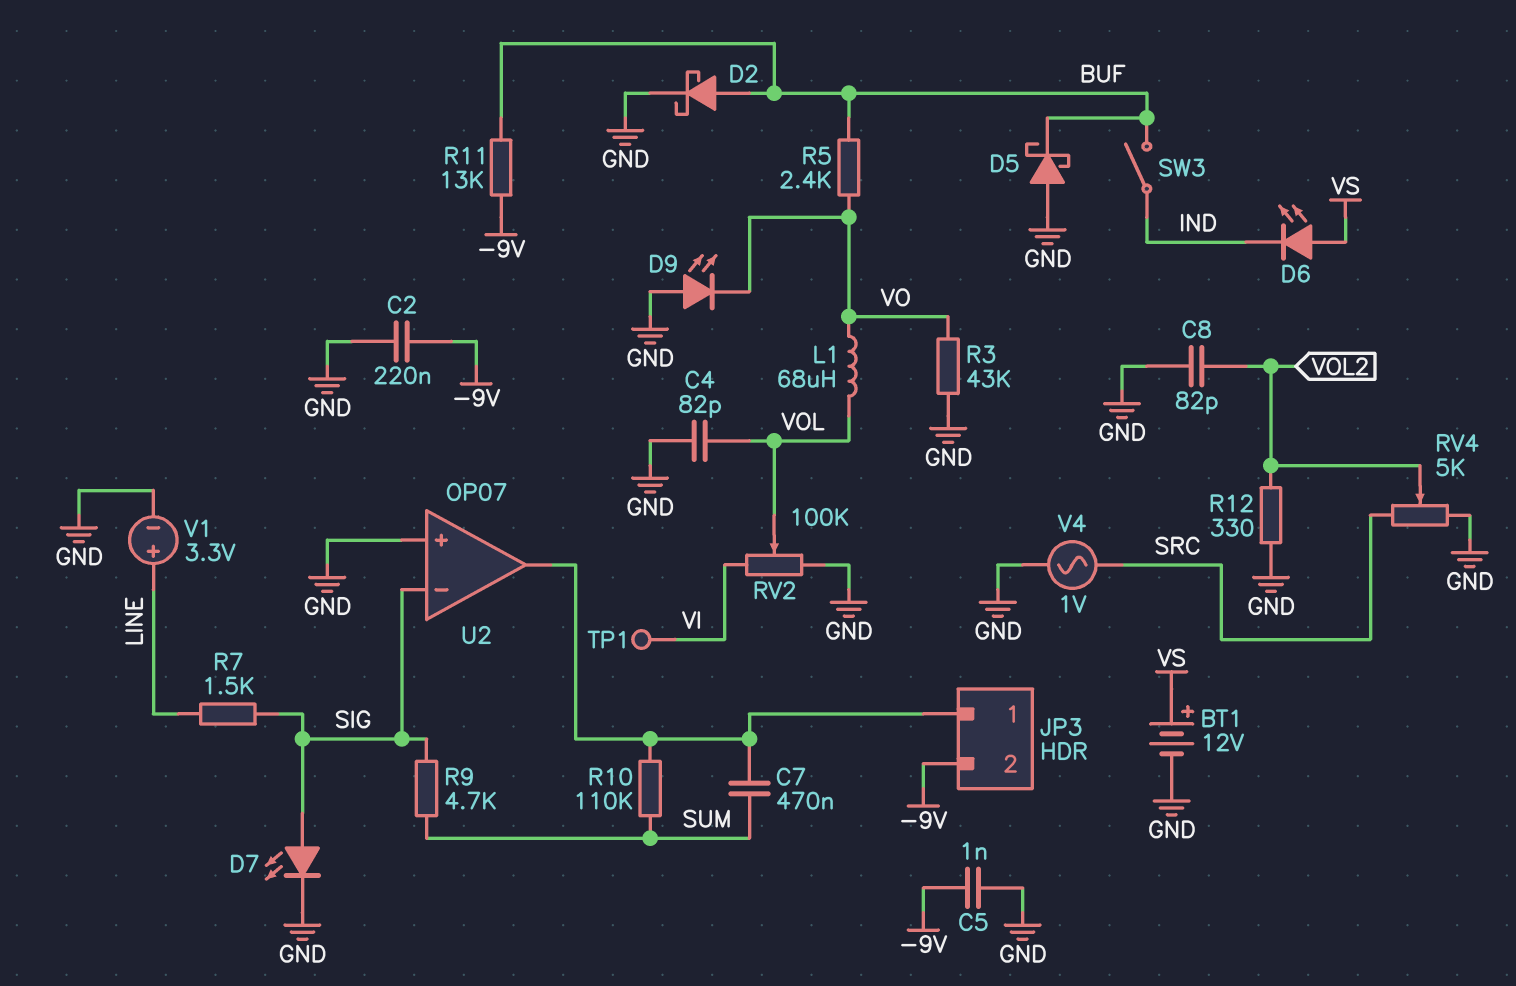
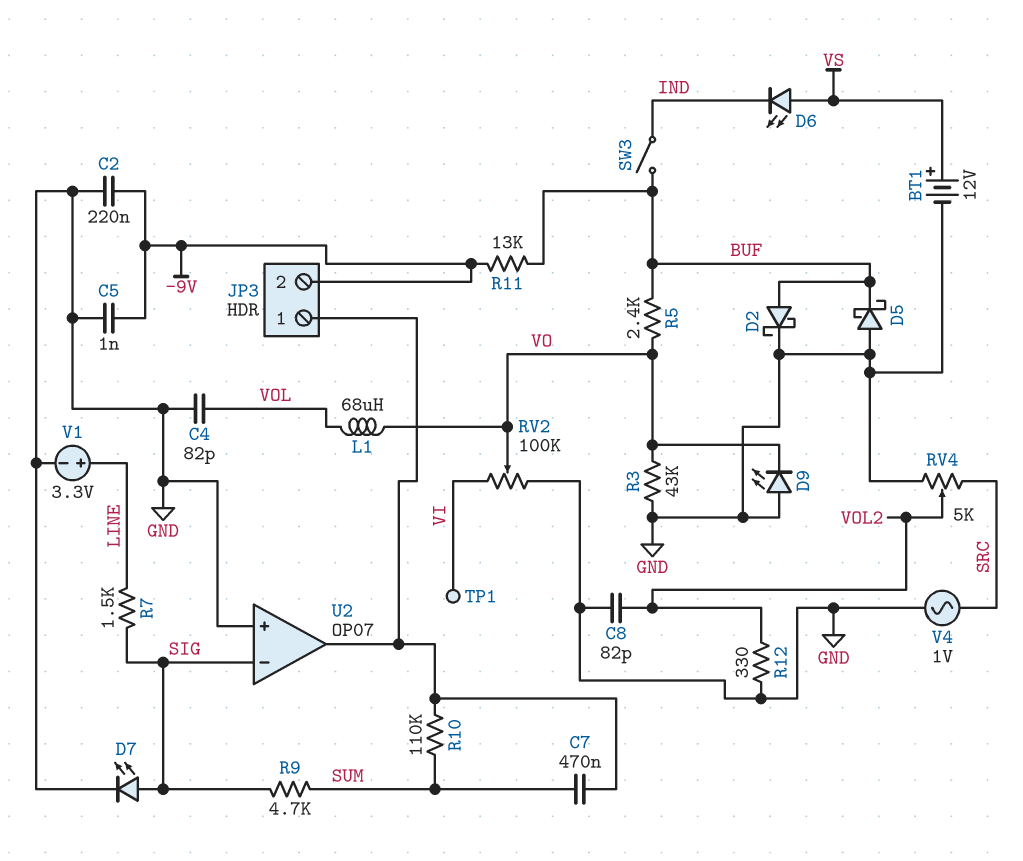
RV2: 100k (GND, VI, wiper VOL) -> 100k (GND, VI, wiper VO)

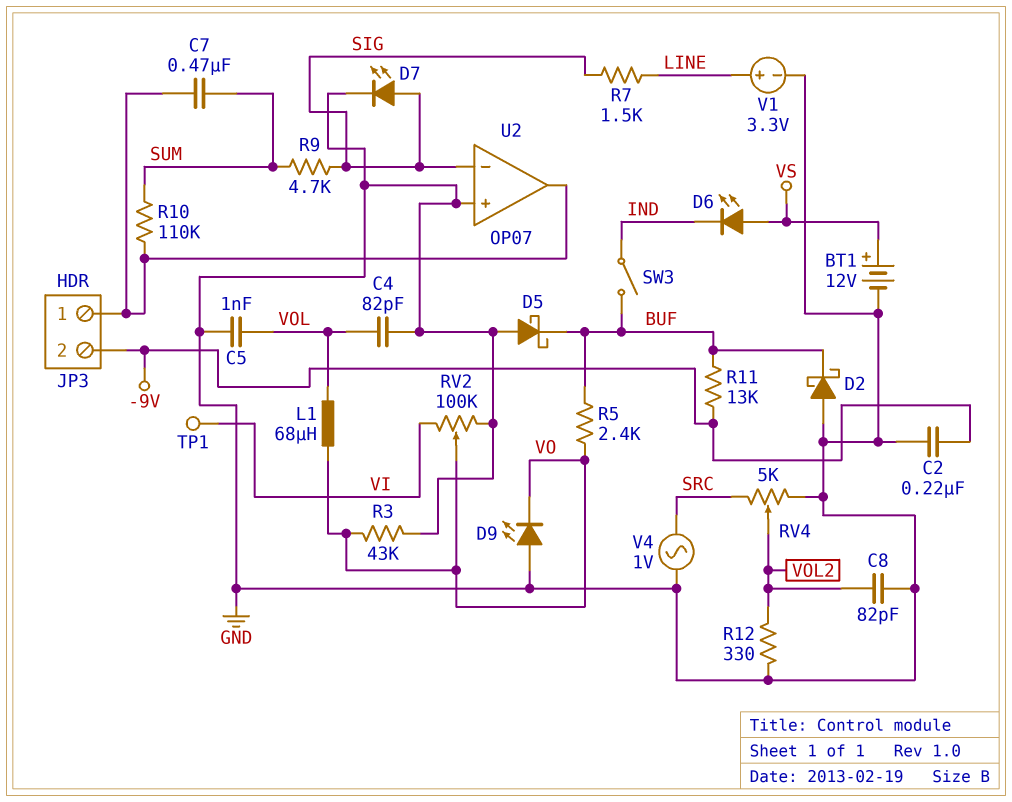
C5: 1nF (-9V, GND) -> 1nF (GND, VOL)
D2: schottky (A BUF, K GND) -> schottky (A GND, K BUF)

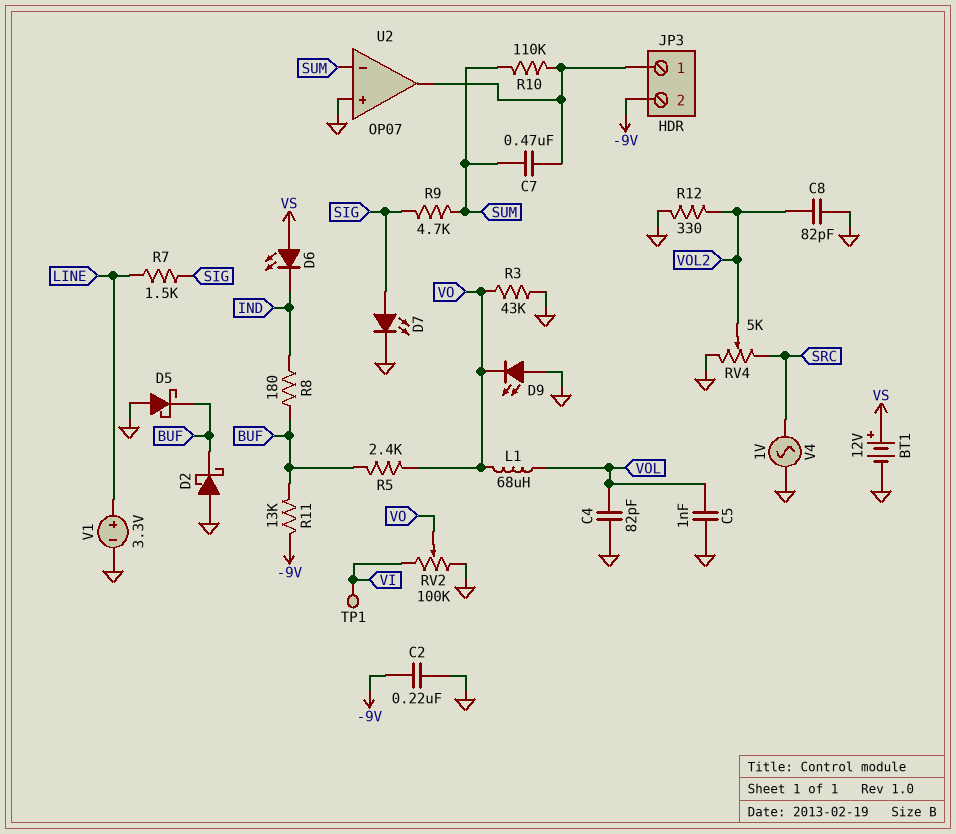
R8: none -> 180 (BUF, IND)
SW3: switch (BUF, IND) -> none
U2 pin in-: SIG -> SUM

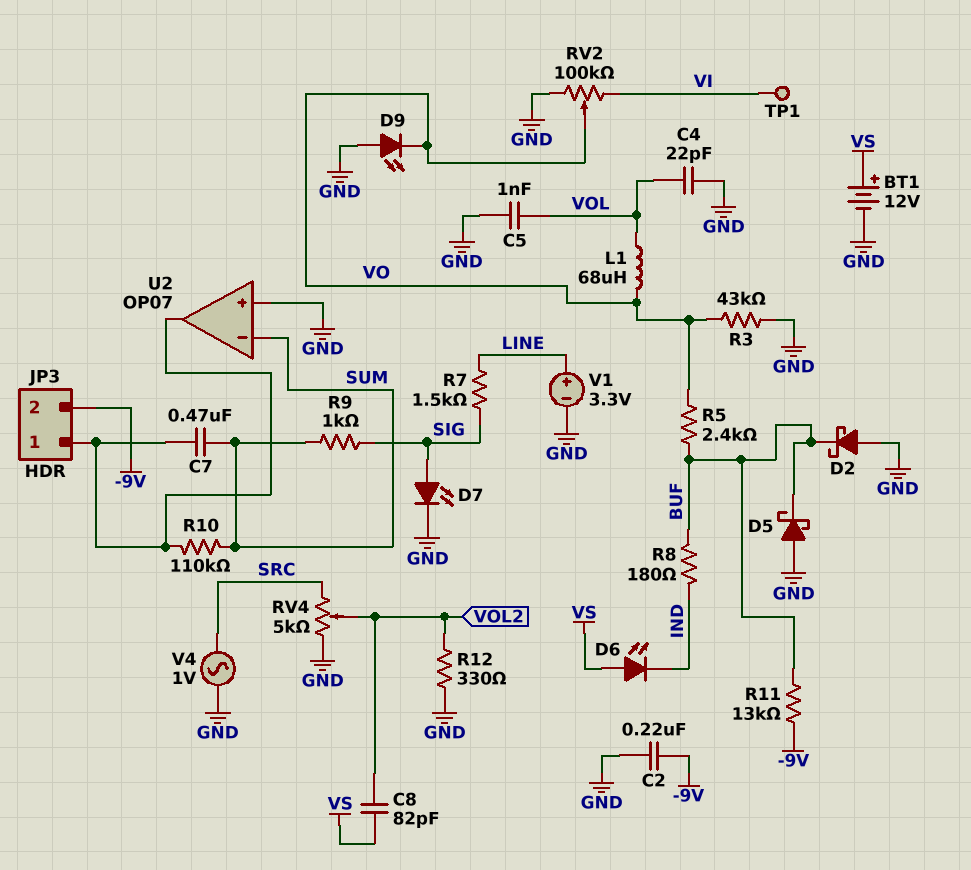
C4: 82pF (GND, VOL) -> 22pF (GND, VOL)
C8: 82pF (GND, VOL2) -> 82pF (VOL2, VS)
R9: 4.7k (SIG, SUM) -> 1k (SIG, SUM)

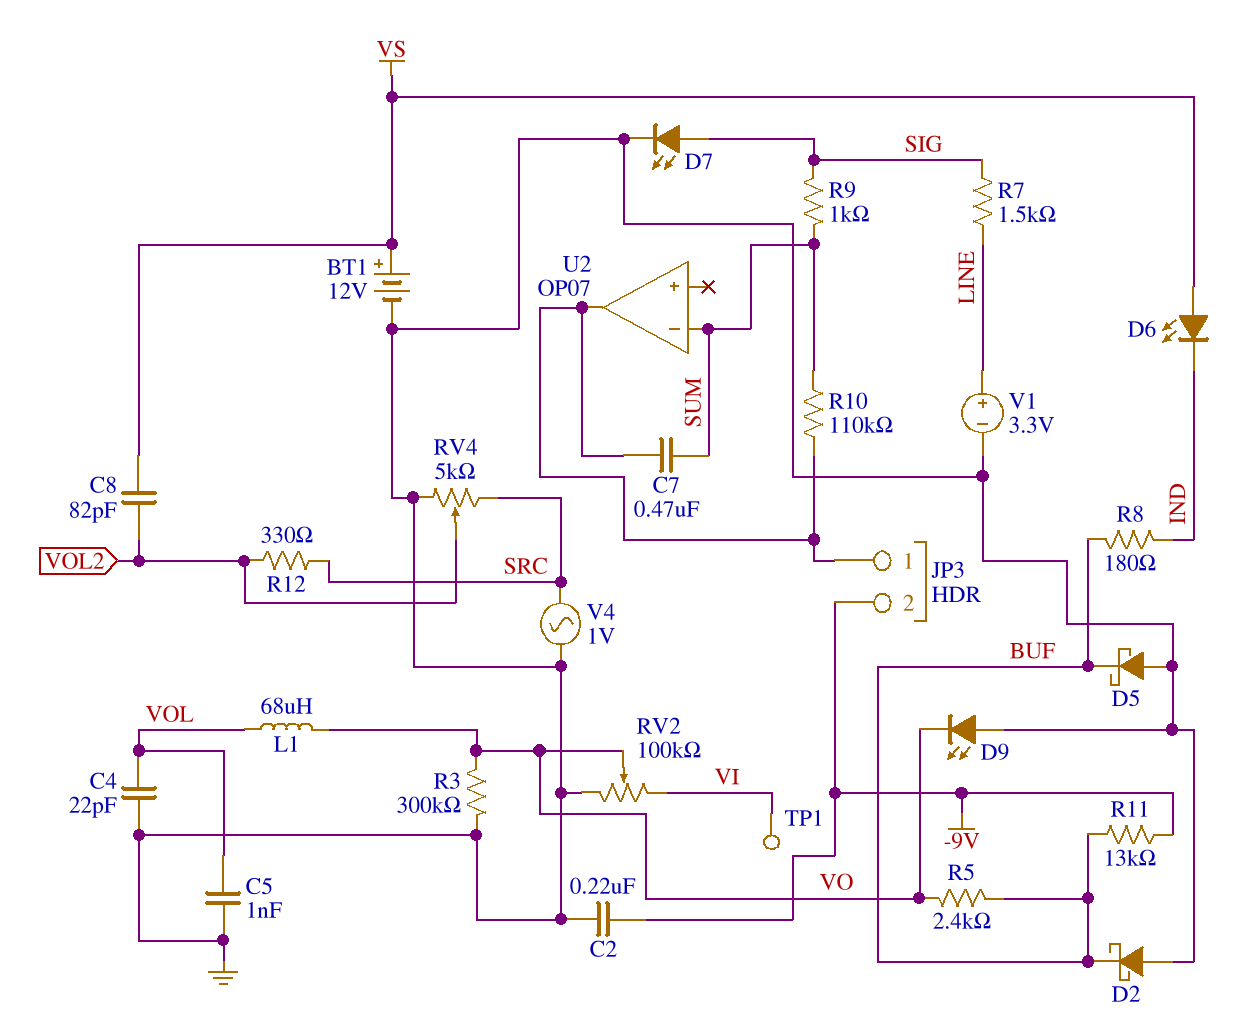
R3: 43k (GND, VO) -> 300k (GND, VO)
R12: 330 (GND, VOL2) -> 330 (SRC, VOL2)
U2 pin in+: GND -> none

